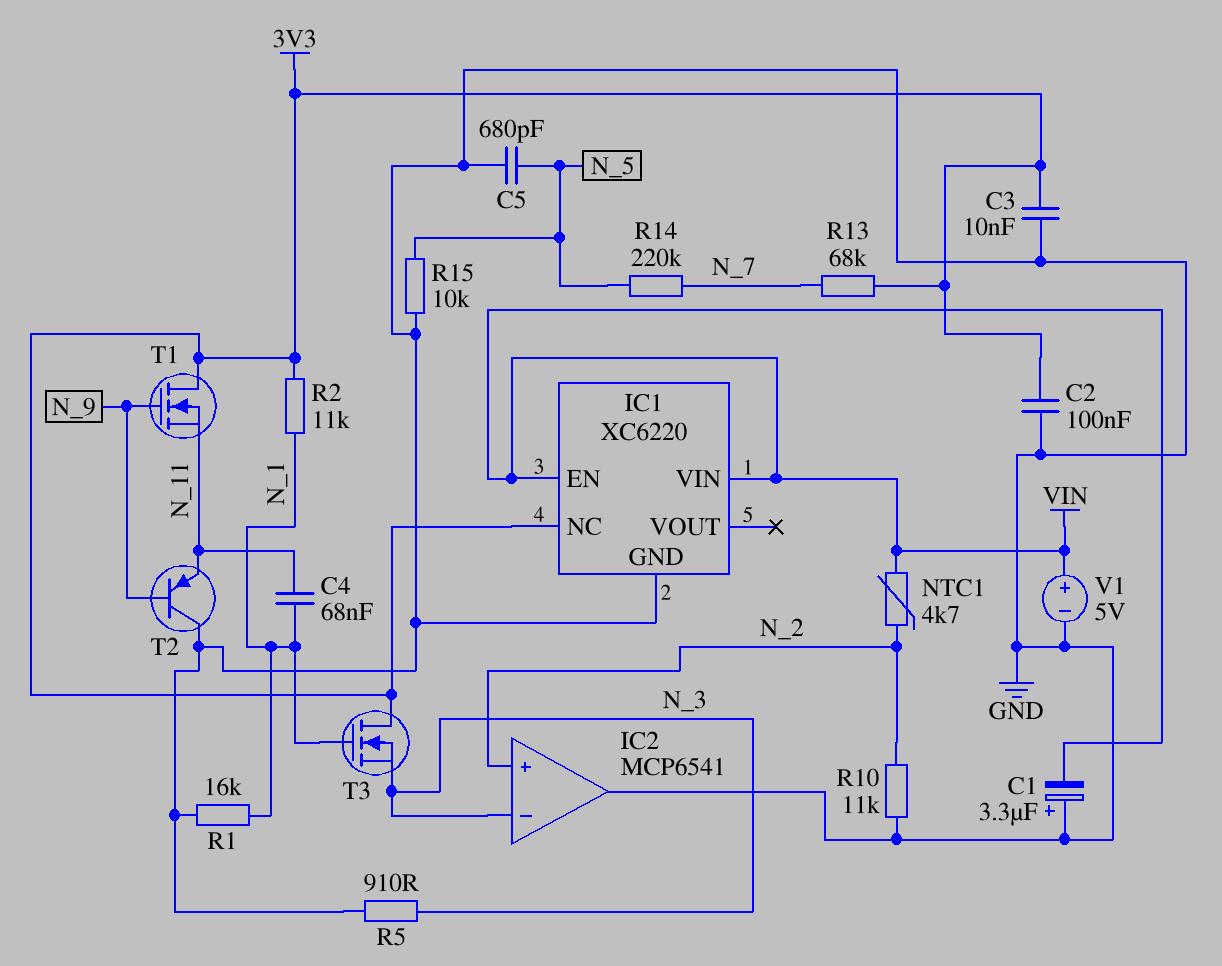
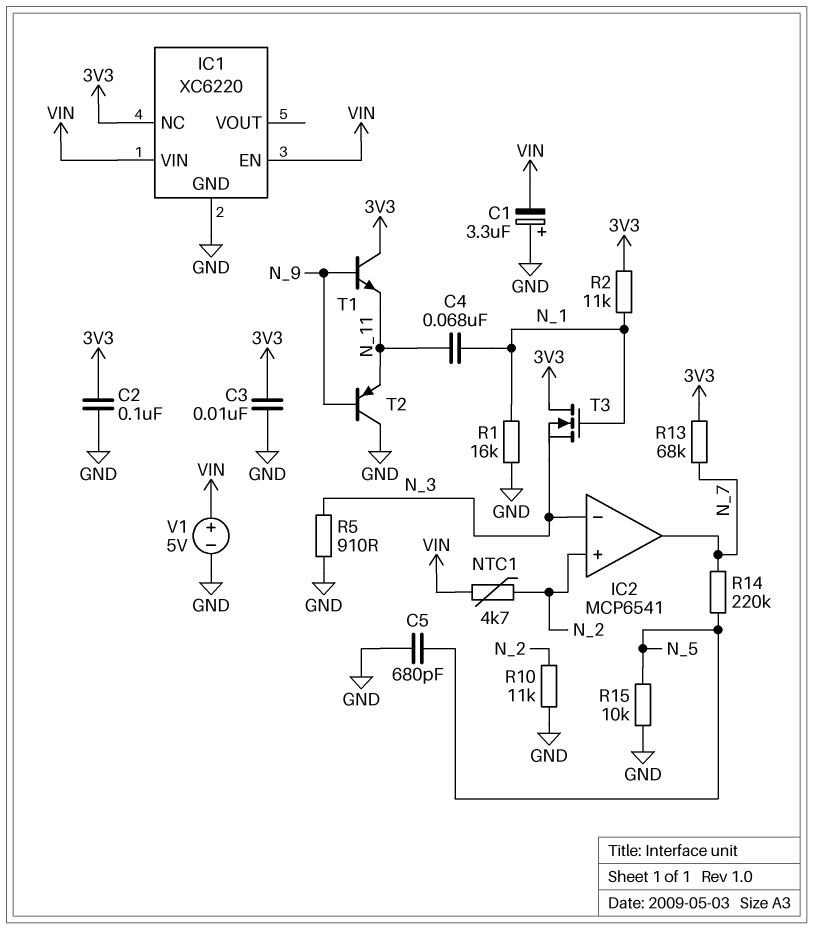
IC2 pin out: GND -> N_7
T1: NMOS (G N_9, D 3V3, S N_11) -> NPN (B N_9, C 3V3, E N_11)

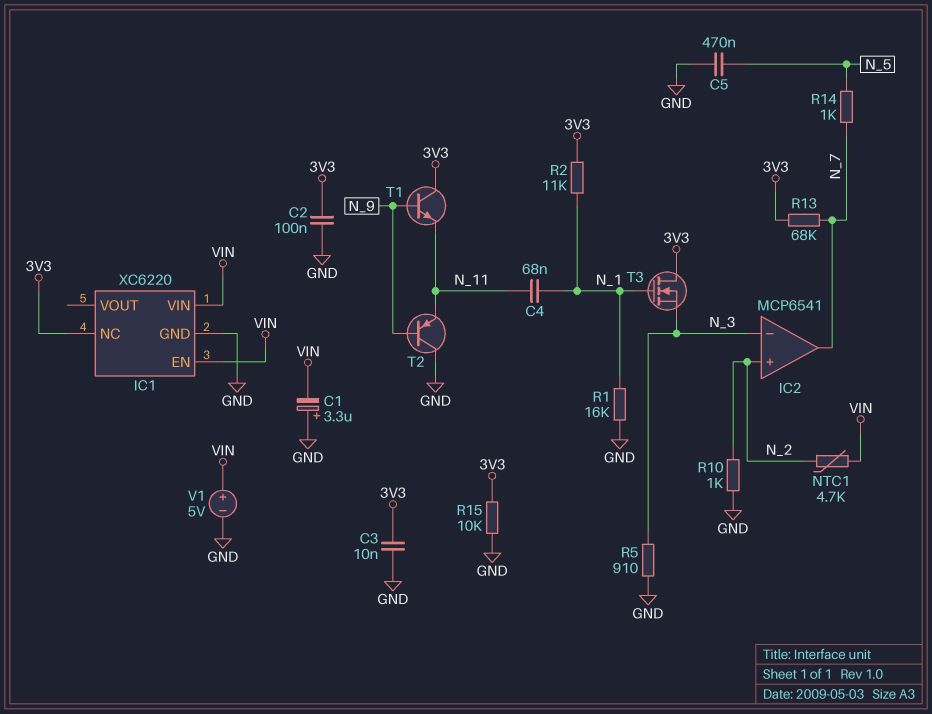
C5: 680pF (GND, N_5) -> 470nF (GND, N_5)
R10: 11k (GND, N_2) -> 1k (GND, N_2)
R14: 220k (N_5, N_7) -> 1k (N_5, N_7)
R15: 10k (GND, N_5) -> 10k (3V3, GND)

